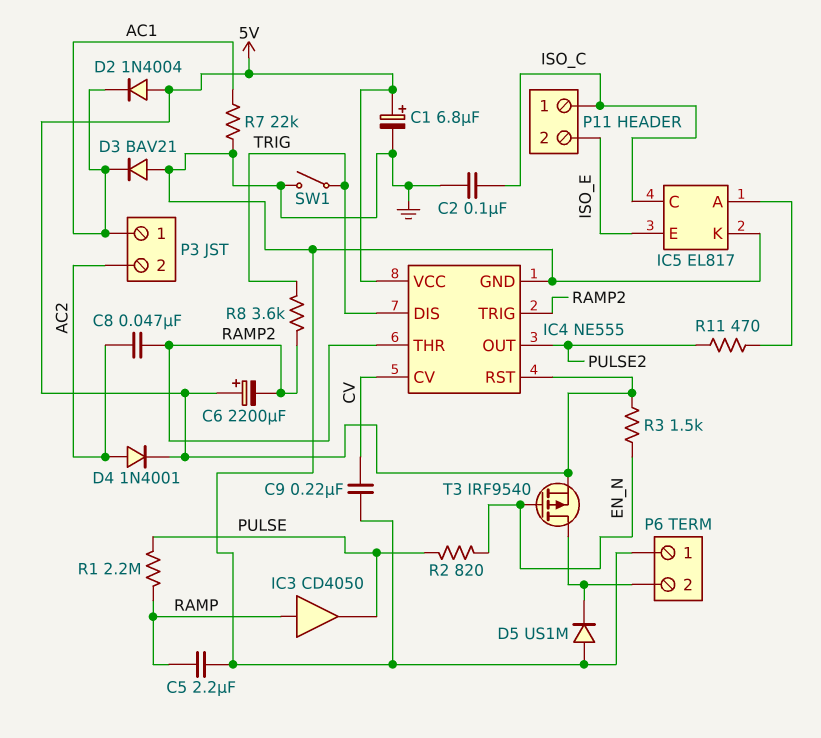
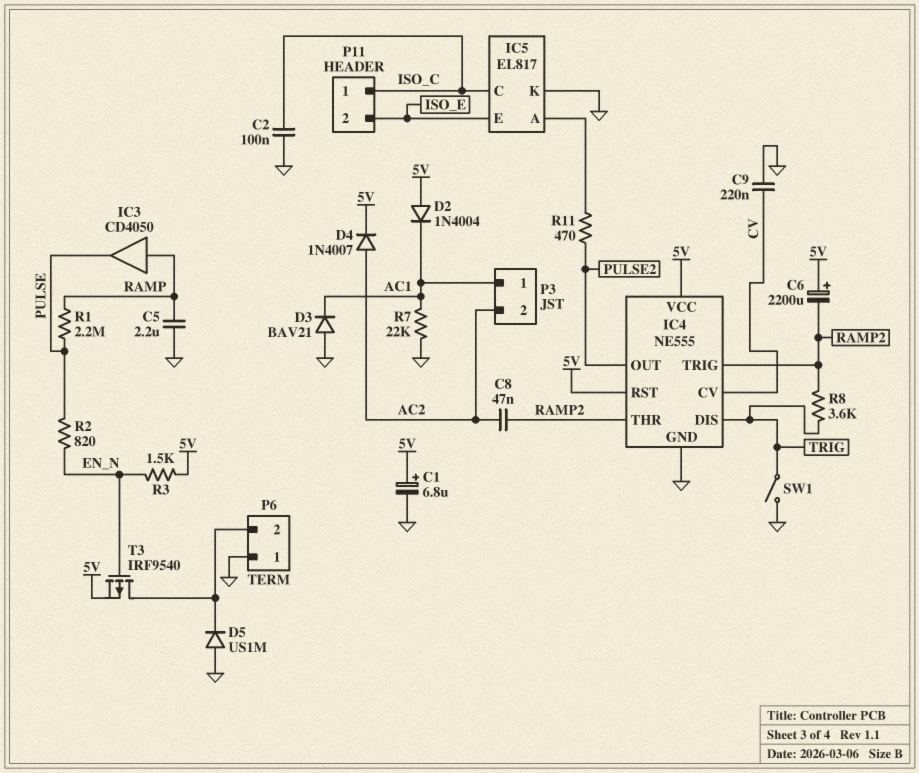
D4: diode 1N4001 (A AC2, K 5V) -> diode 1N4007 (A AC2, K 5V)

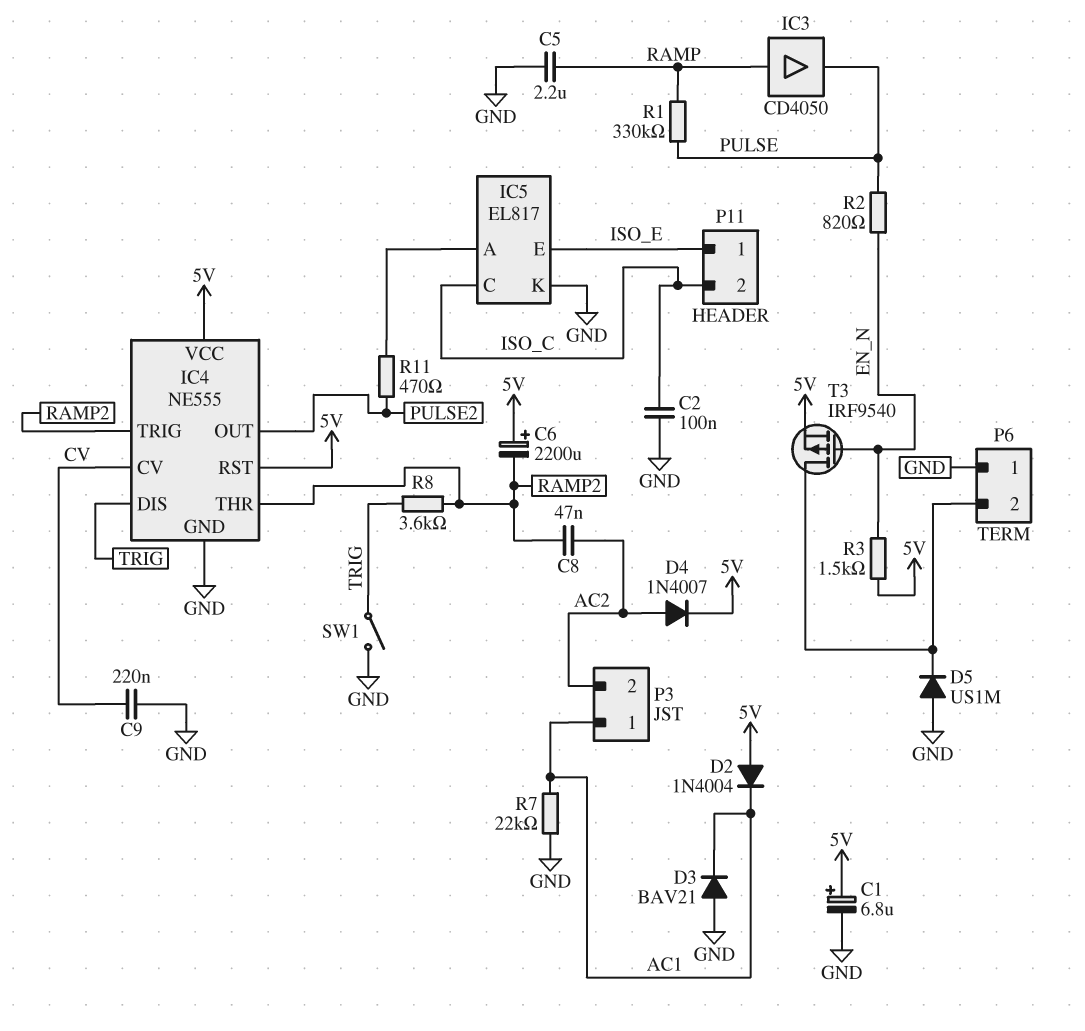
P11 pin 1: ISO_C -> ISO_E
P11 pin 2: ISO_E -> ISO_C
R1: 2.2M (PULSE, RAMP) -> 330k (PULSE, RAMP)

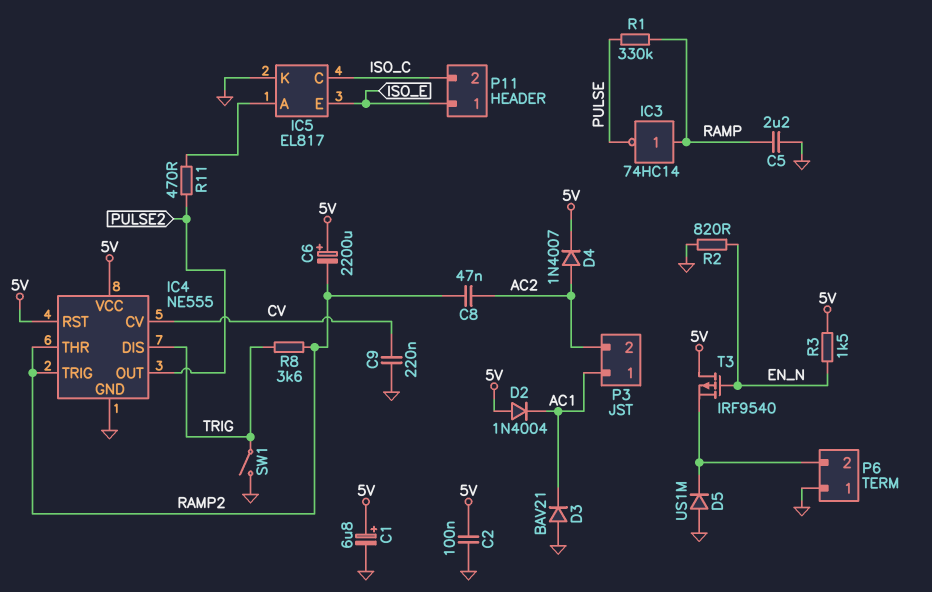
C2: 100nF (GND, ISO_C) -> 100nF (5V, GND)
IC3: buffer CD4050 (in RAMP, out PULSE) -> NOT 74HC14 (in RAMP, out PULSE)
R2: 820 (EN_N, PULSE) -> 820 (EN_N, GND)
R7: 22k (AC1, GND) -> none
T3: PMOS IRF9540 (G EN_N, D P6/2, S 5V) -> PMOS IRF9540 (G EN_N, D 5V, S P6/2)

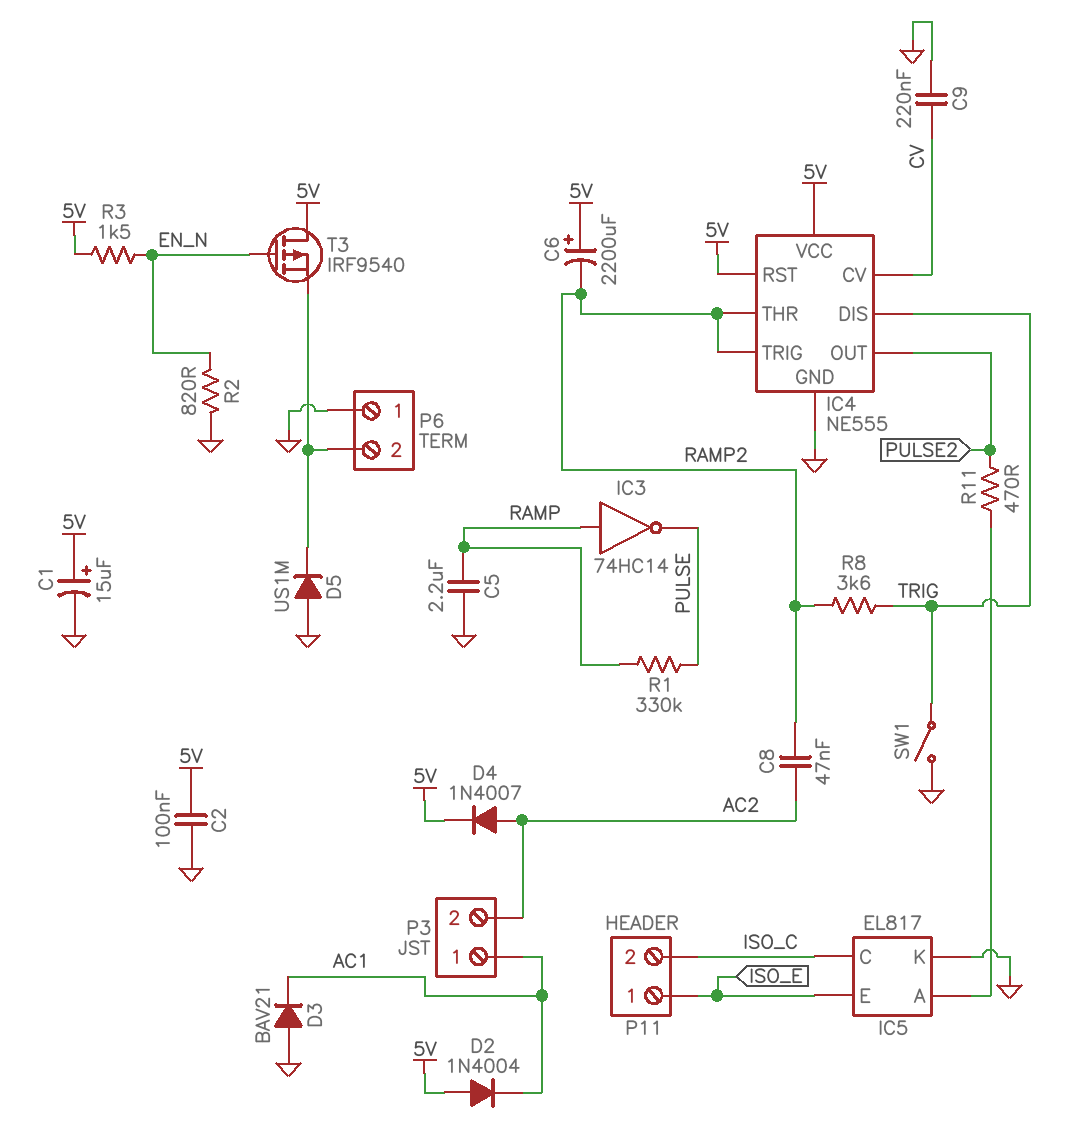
C1: 6.8uF (plus 5V, minus GND) -> 15uF (plus 5V, minus GND)

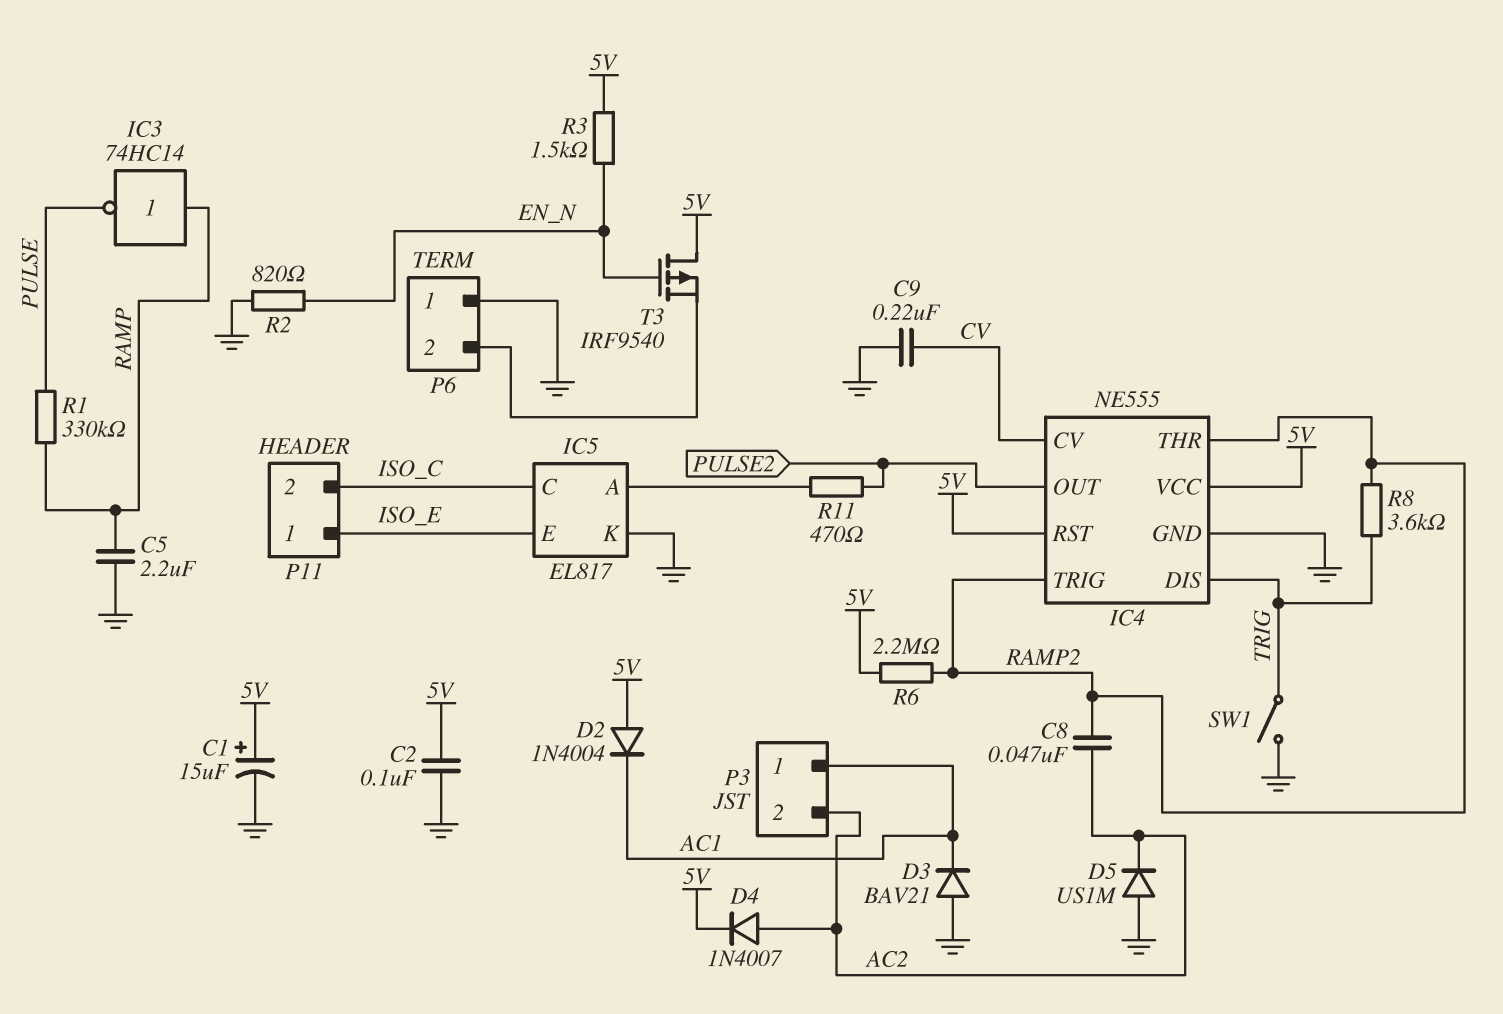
C6: 2200uF (plus 5V, minus RAMP2) -> none
D5: diode US1M (A GND, K P6/2) -> diode US1M (A GND, K AC2)
R6: none -> 2.2M (5V, RAMP2)

